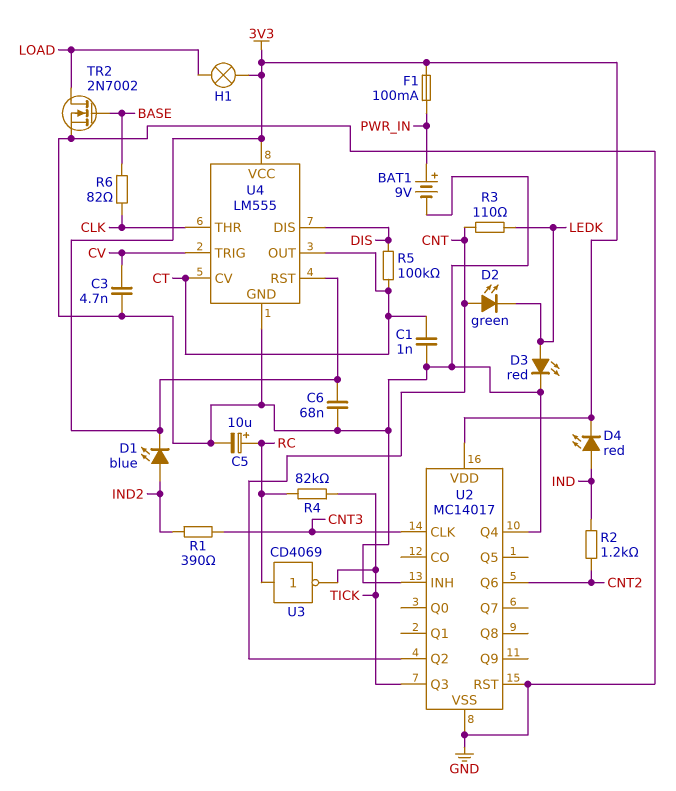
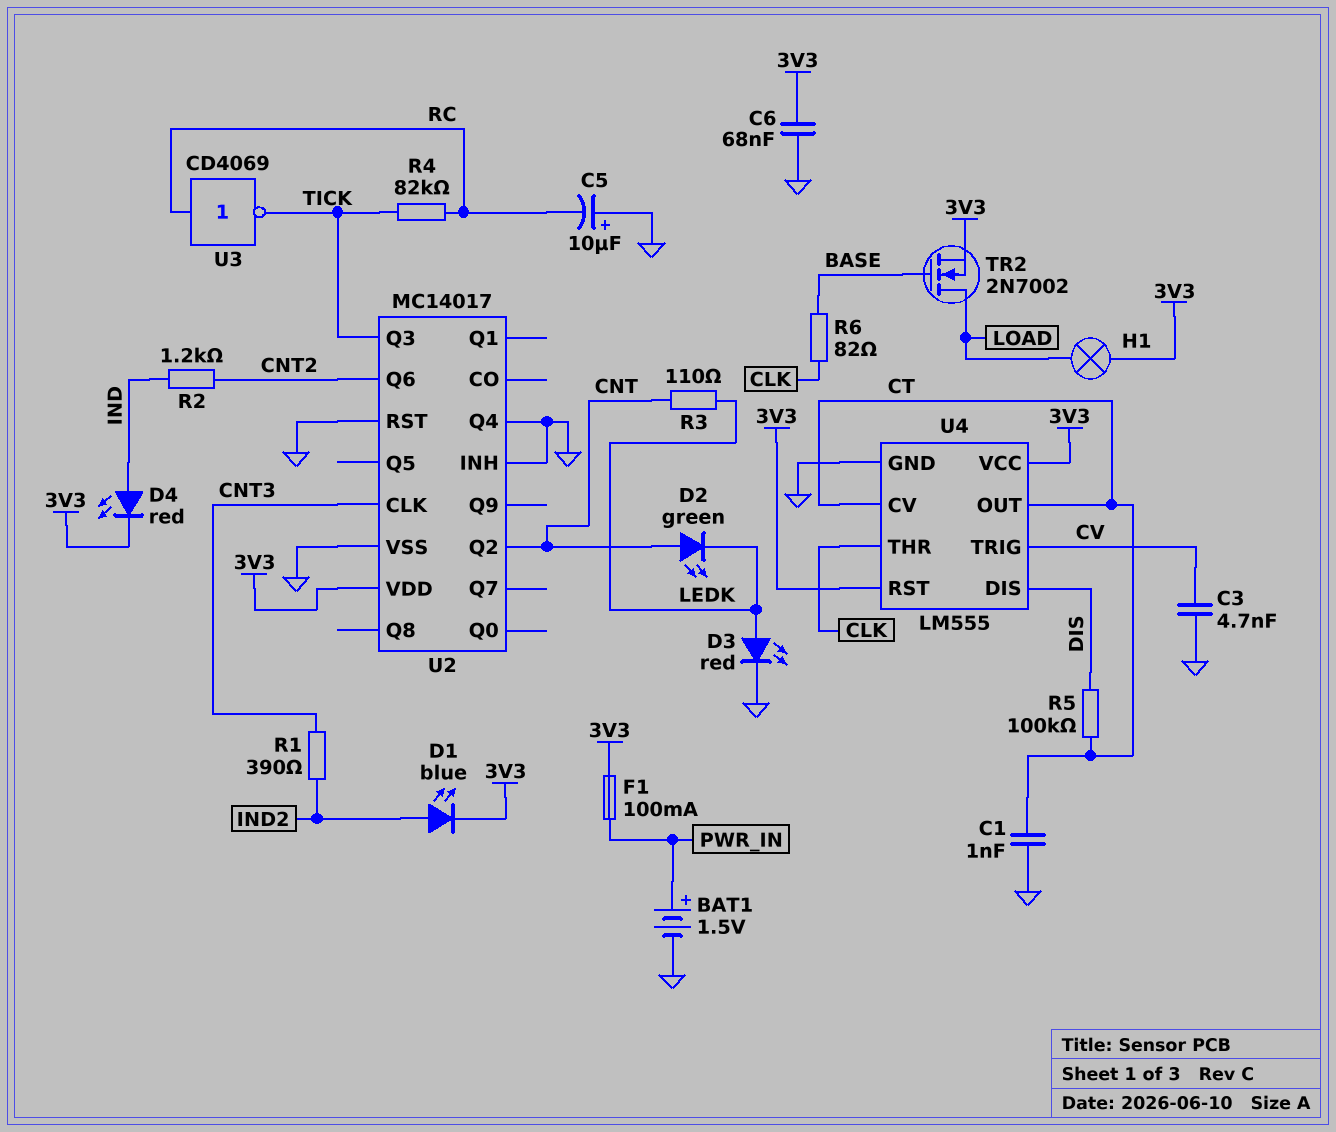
BAT1: 9V (plus PWR_IN, minus GND) -> 1.5V (plus PWR_IN, minus GND)
C5: 10uF (plus RC, minus GND) -> 10uF (plus GND, minus RC)
TR2: NMOS 2N7002 (G BASE, D LOAD, S GND) -> NMOS 2N7002 (G BASE, D LOAD, S 3V3)

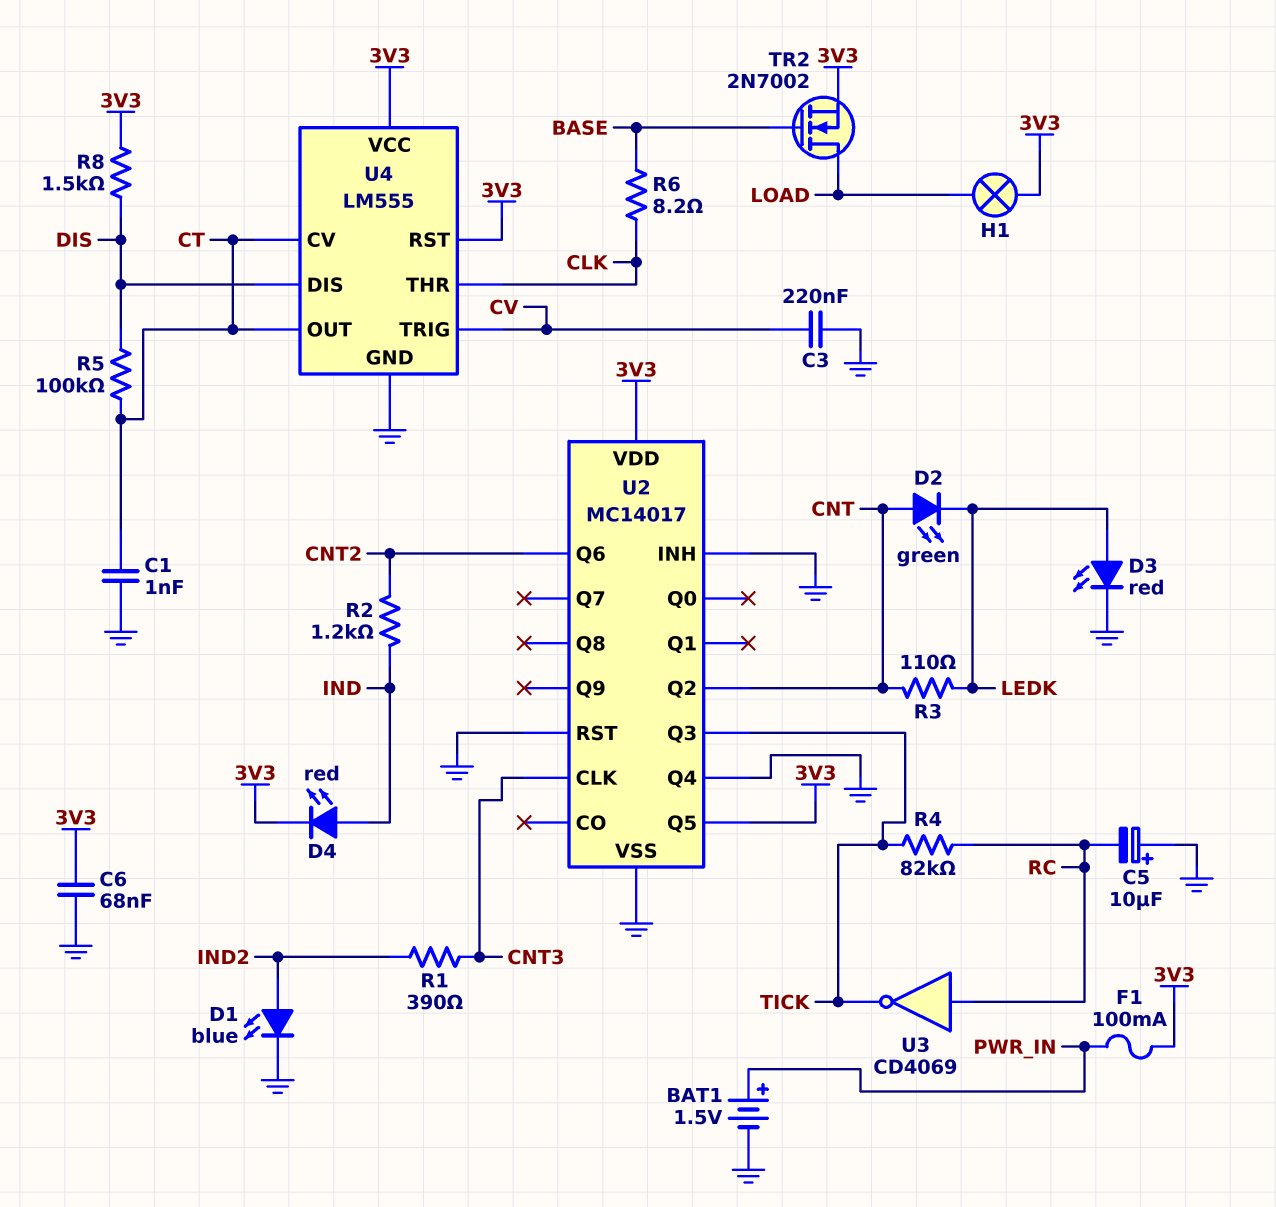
C3: 4.7nF (CV, GND) -> 220nF (CV, GND)
D1: LED blue (A IND2, K 3V3) -> LED blue (A IND2, K GND)
R6: 82 (BASE, CLK) -> 8.2 (BASE, CLK)
R8: none -> 1.5k (3V3, DIS)
U2 pin Q5: none -> 3V3

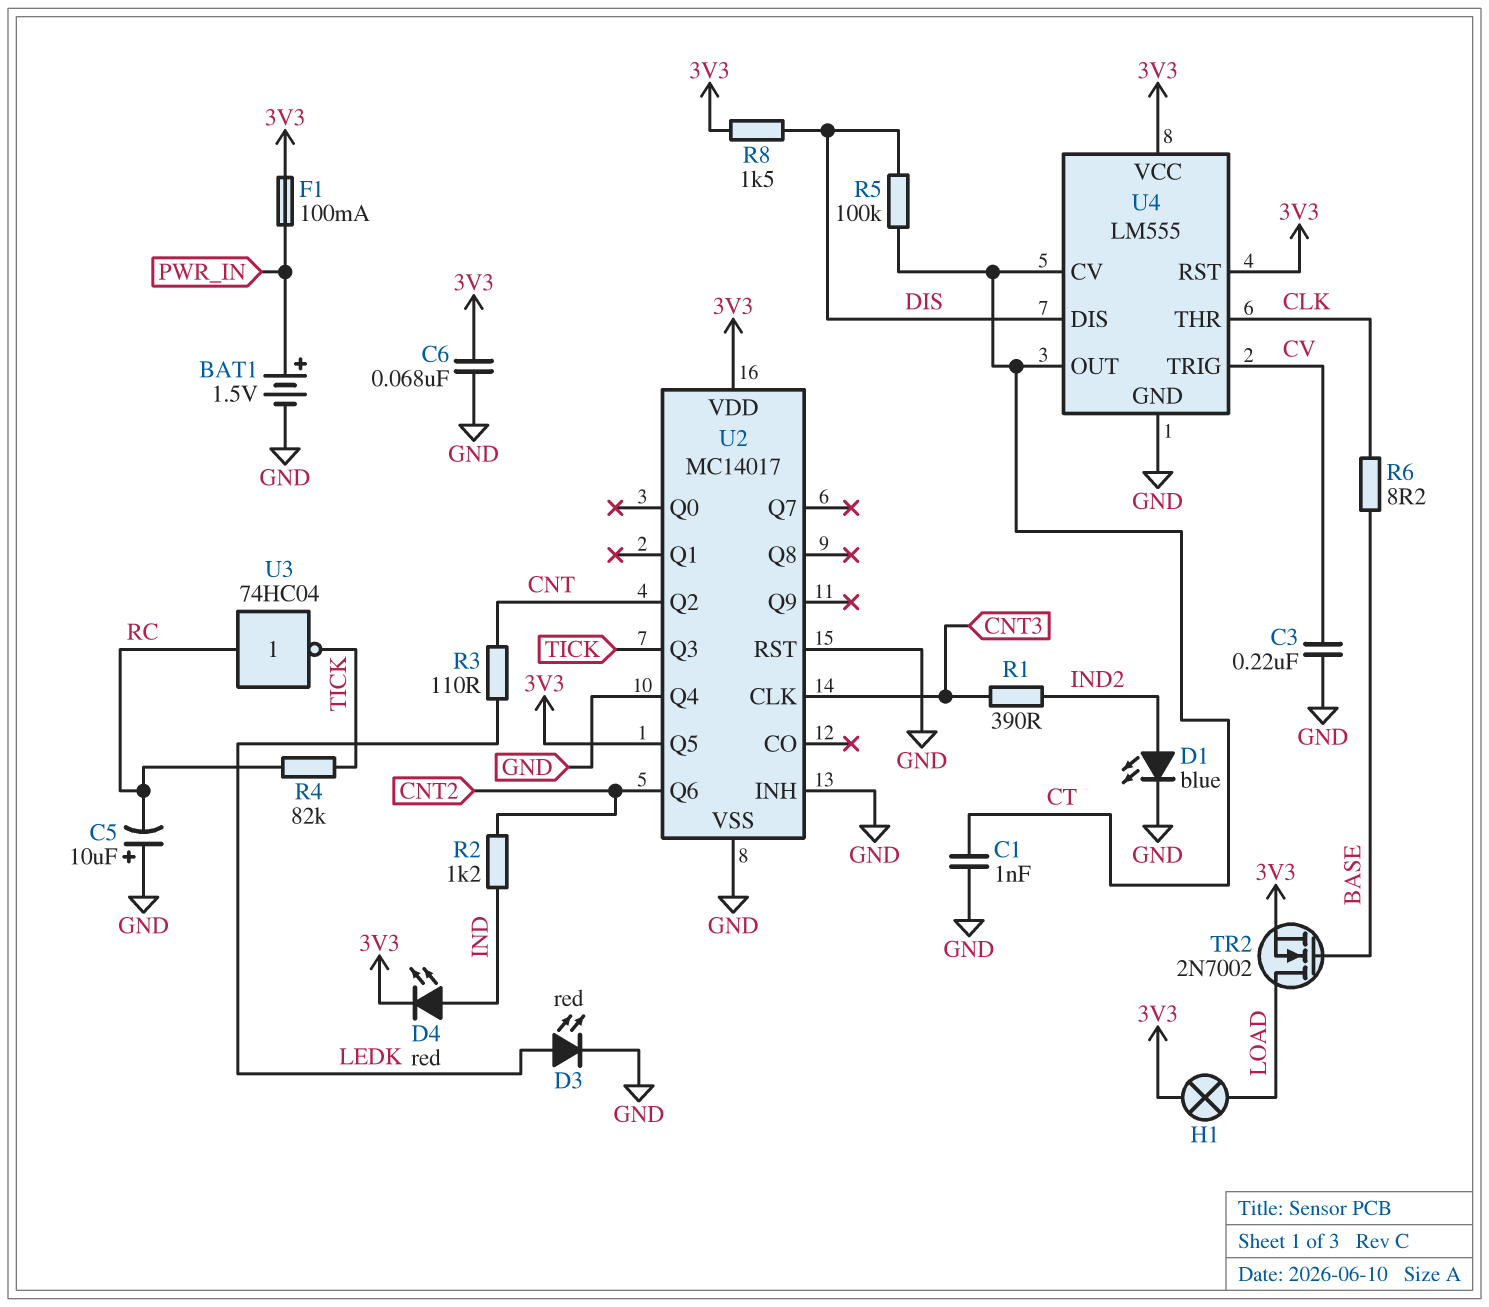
D2: LED green (A CNT, K LEDK) -> none
U3: NOT CD4069 (in RC, out TICK) -> NOT 74HC04 (in RC, out TICK)

